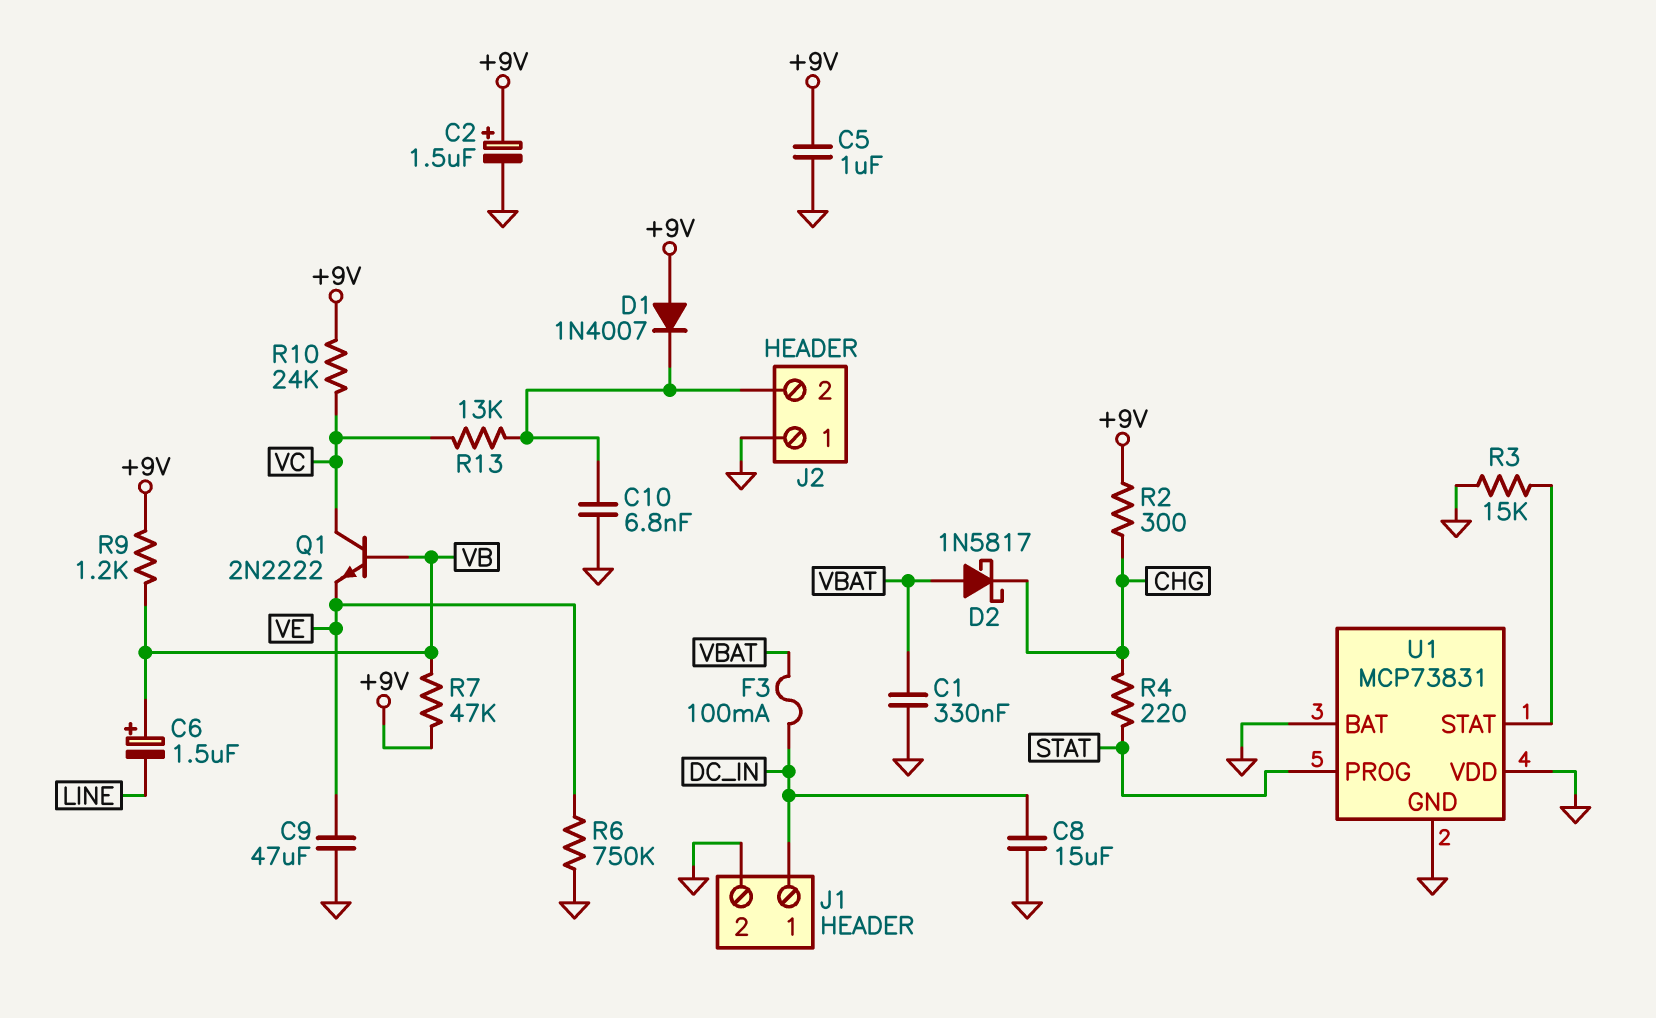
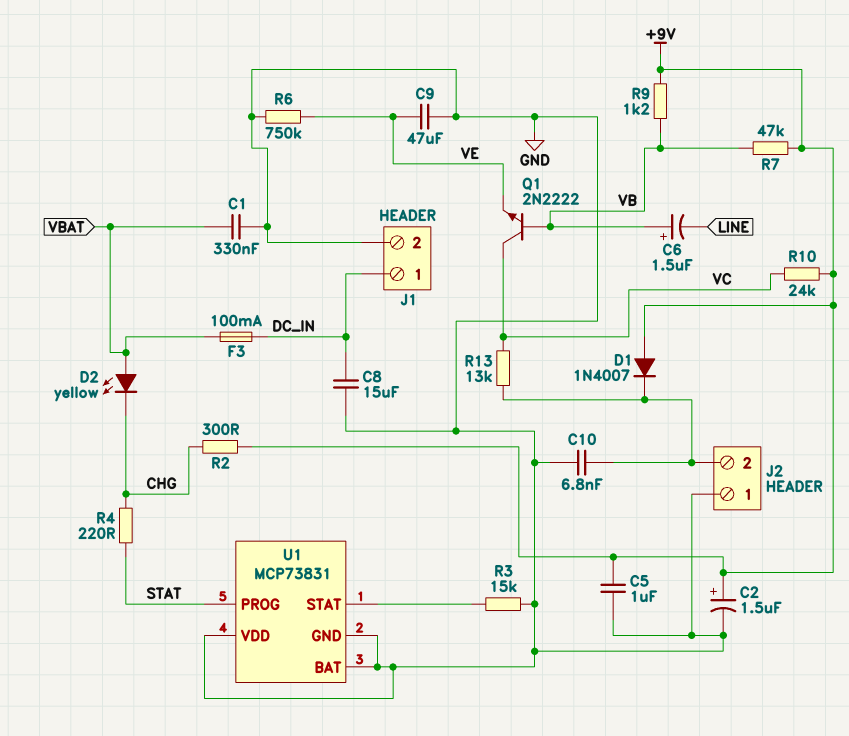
D2: schottky 1N5817 (A VBAT, K CHG) -> LED yellow (A VBAT, K CHG)

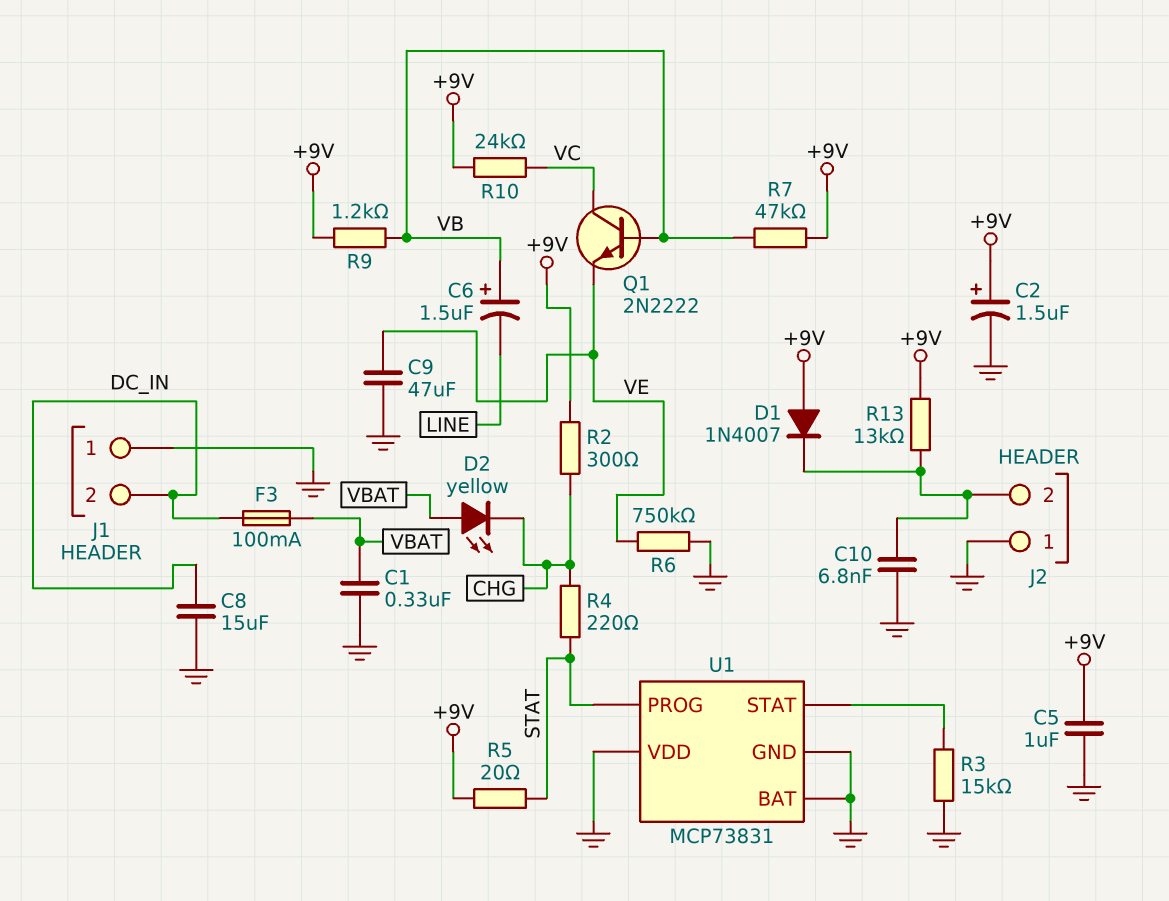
J1 pin 1: DC_IN -> GND
J1 pin 2: GND -> DC_IN
R5: none -> 20 (+9V, STAT)
R13: 13k (J2/2, VC) -> 13k (+9V, J2/2)

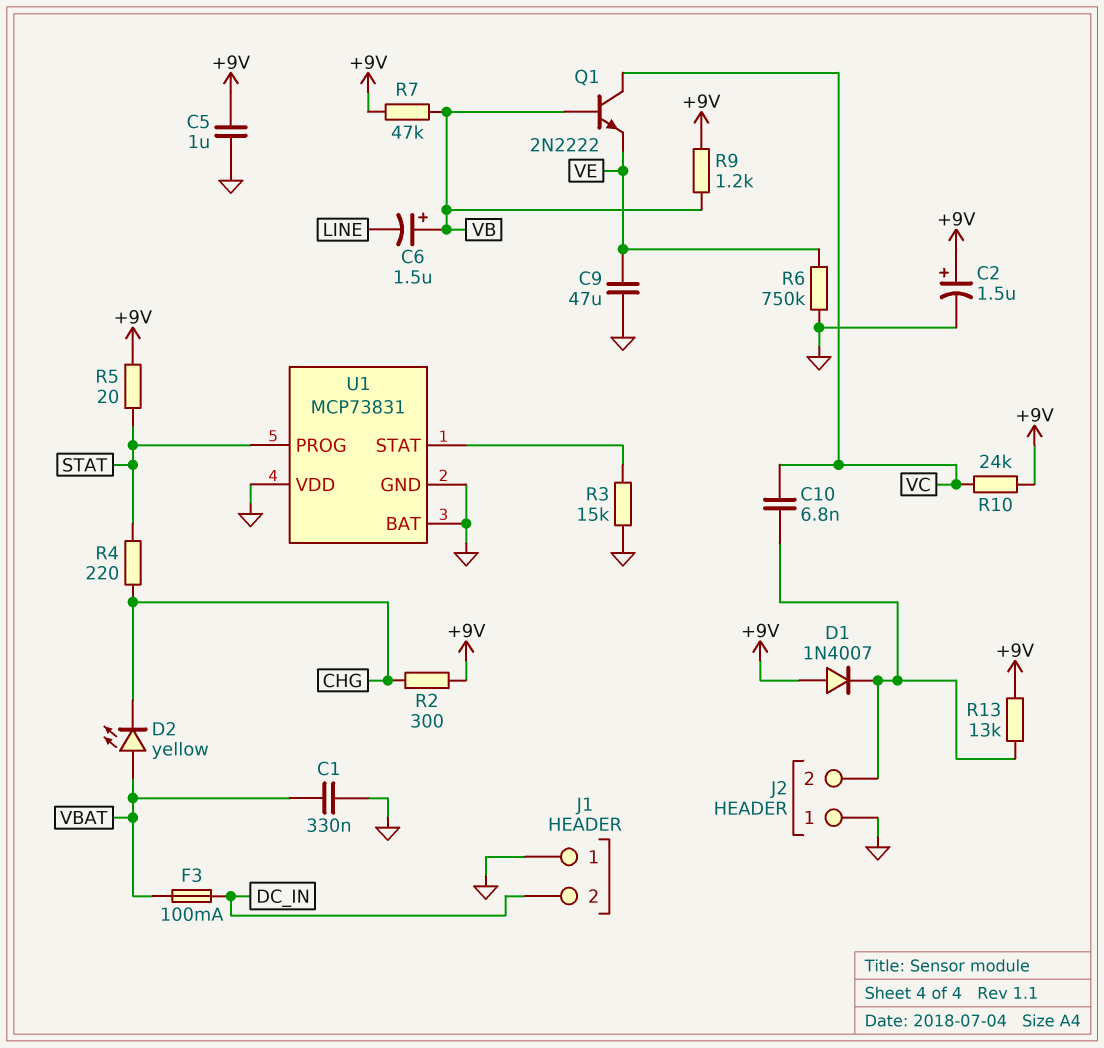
C8: 15uF (DC_IN, GND) -> none
C10: 6.8nF (GND, J2/2) -> 6.8nF (J2/2, VC)

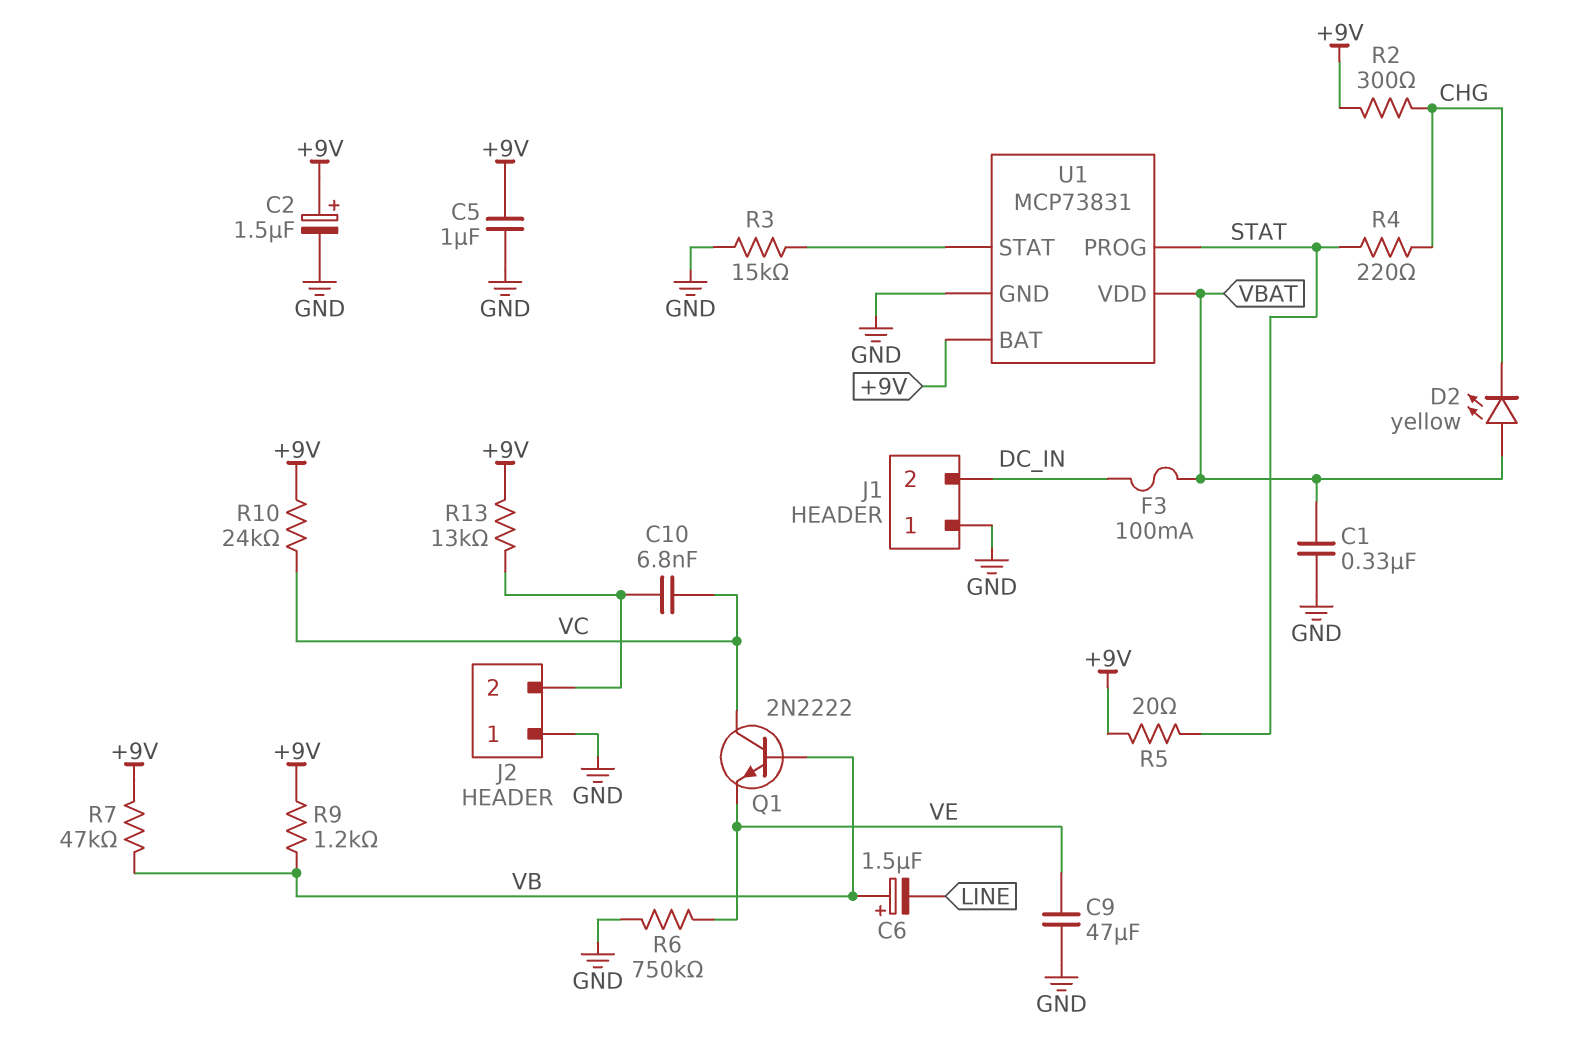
D1: diode 1N4007 (A +9V, K J2/2) -> none
U1 pin BAT: GND -> +9V
U1 pin VDD: GND -> VBAT

